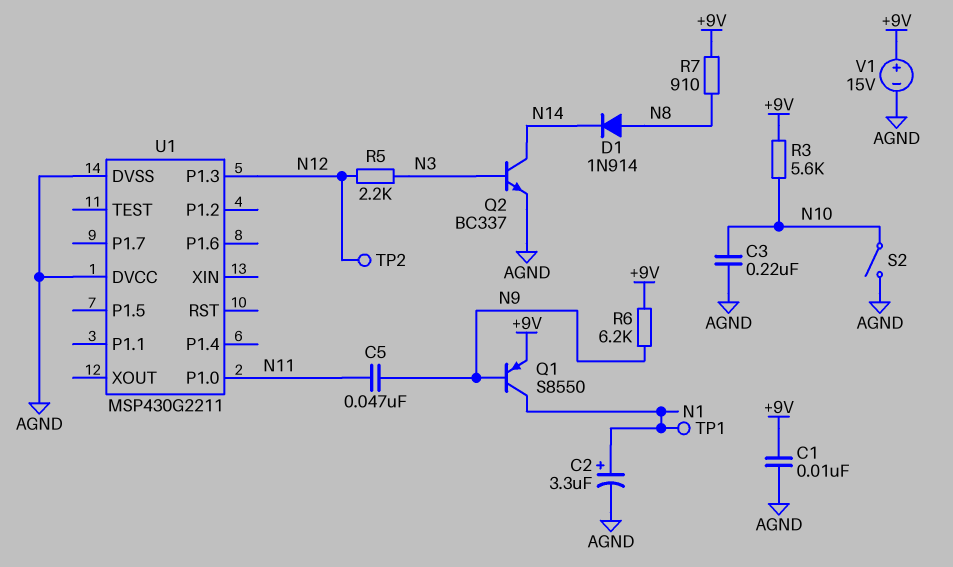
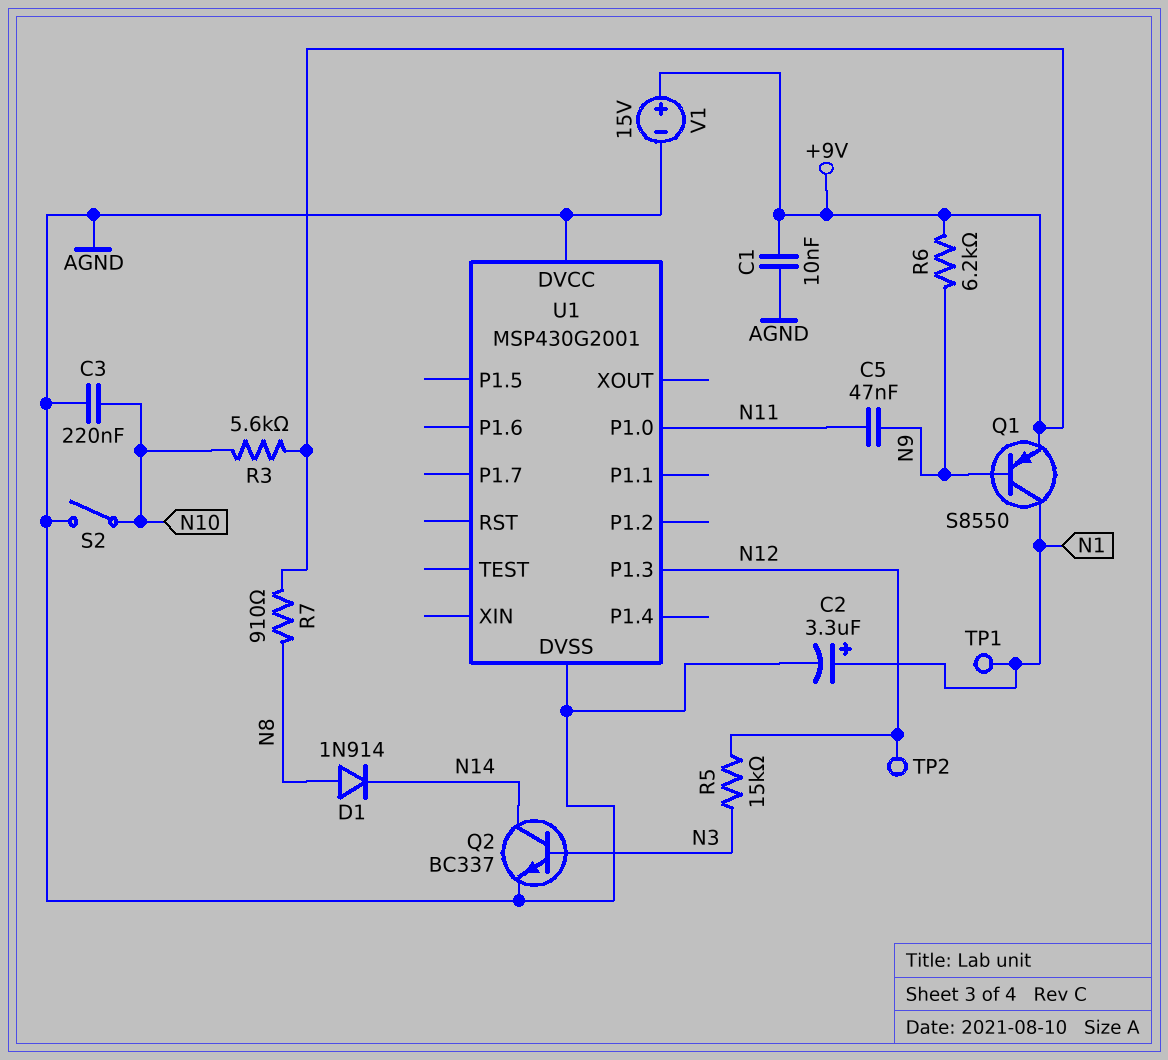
R5: 2.2k (N3, N12) -> 15k (N3, N12)
U1: MSP430G2211 -> MSP430G2001

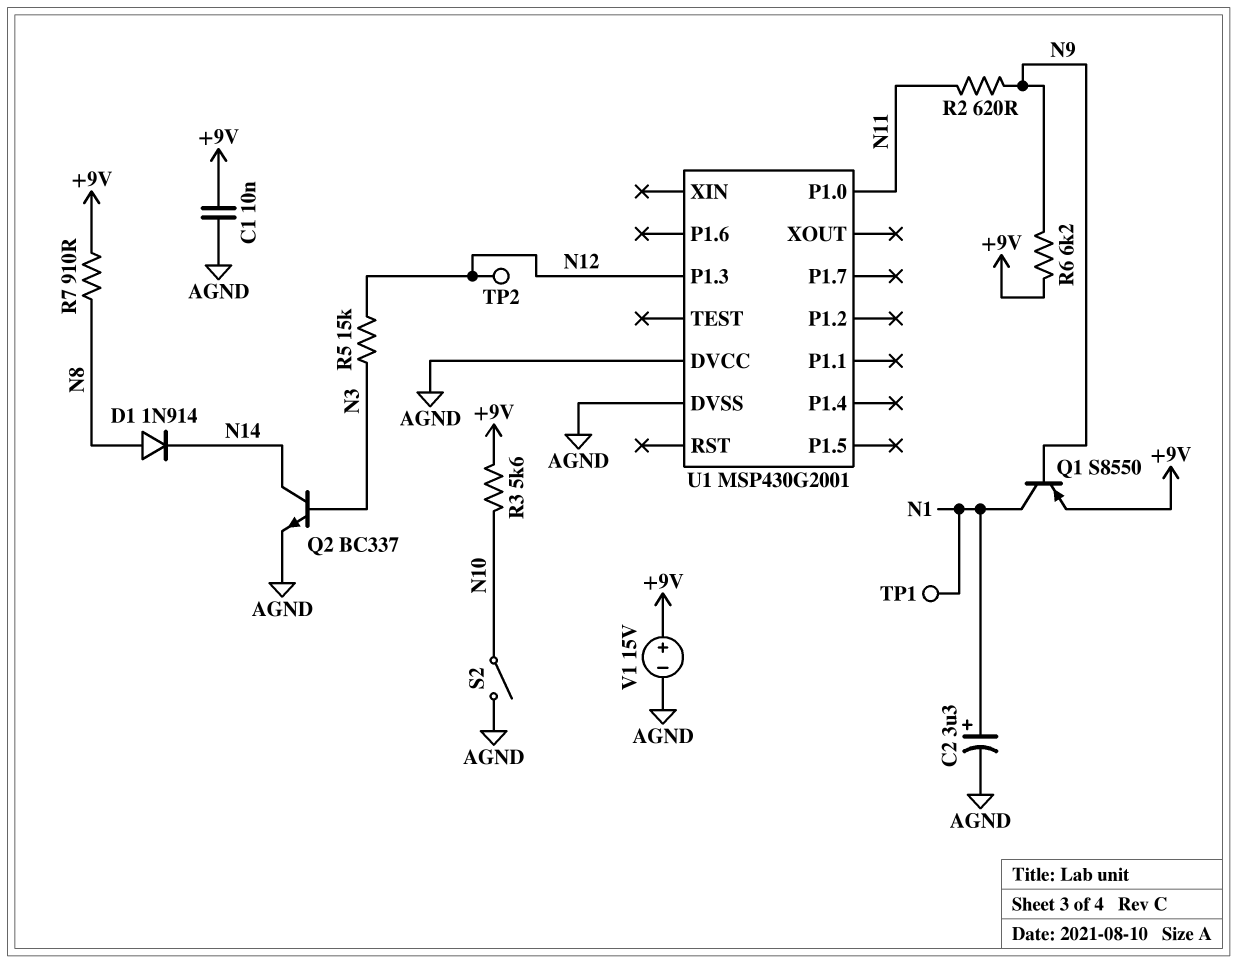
C3: 220nF (AGND, N10) -> none
C5: 47nF (N9, N11) -> none
R2: none -> 620 (N9, N11)

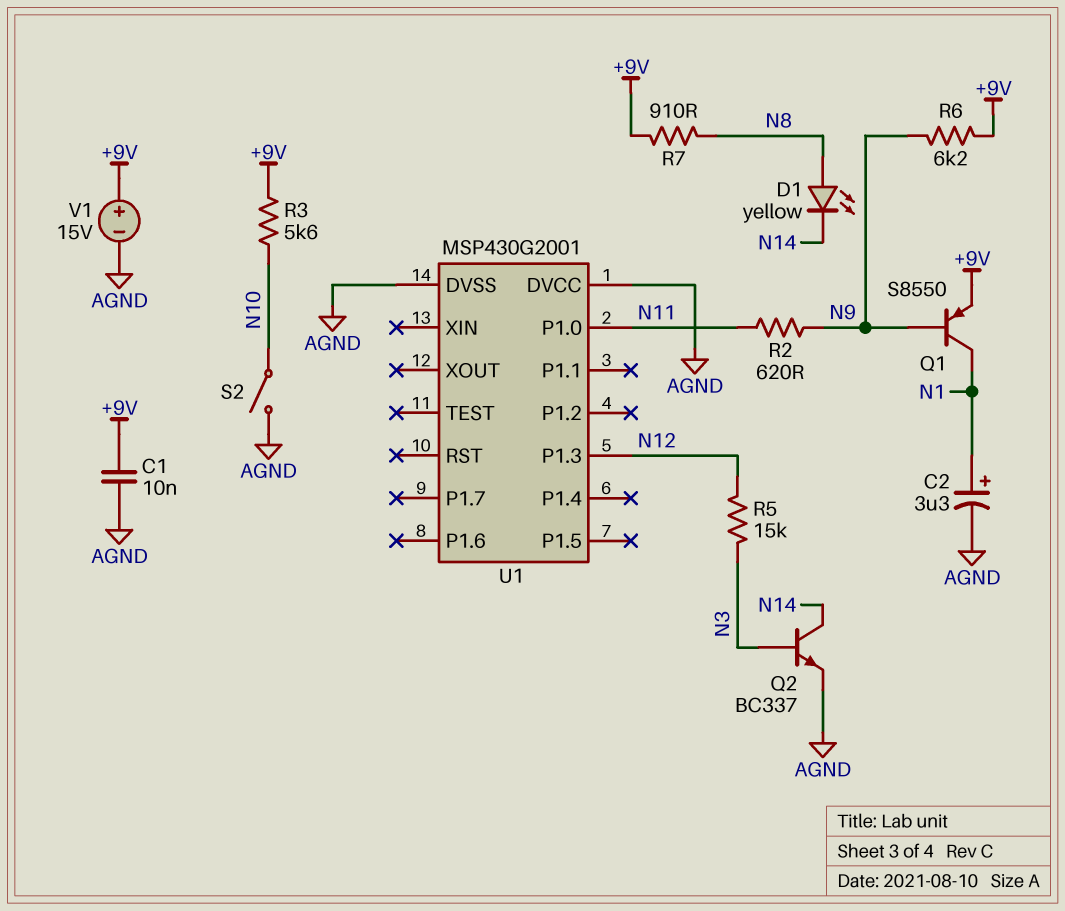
D1: diode 1N914 (A N8, K N14) -> LED yellow (A N8, K N14)
TP1: test point (N1) -> none
TP2: test point (N12) -> none

